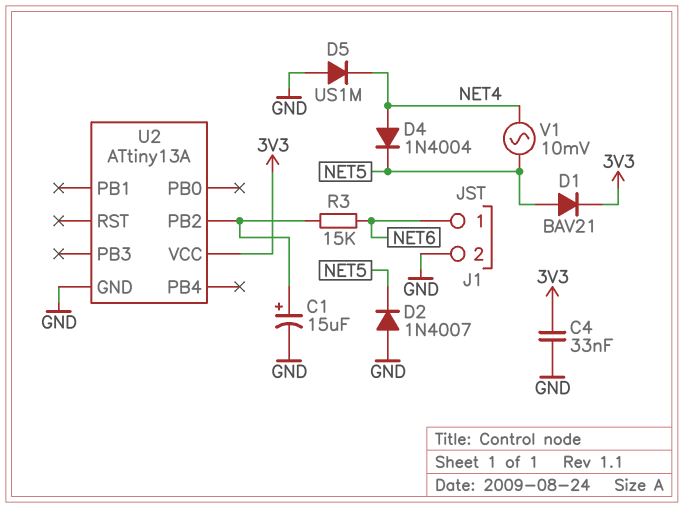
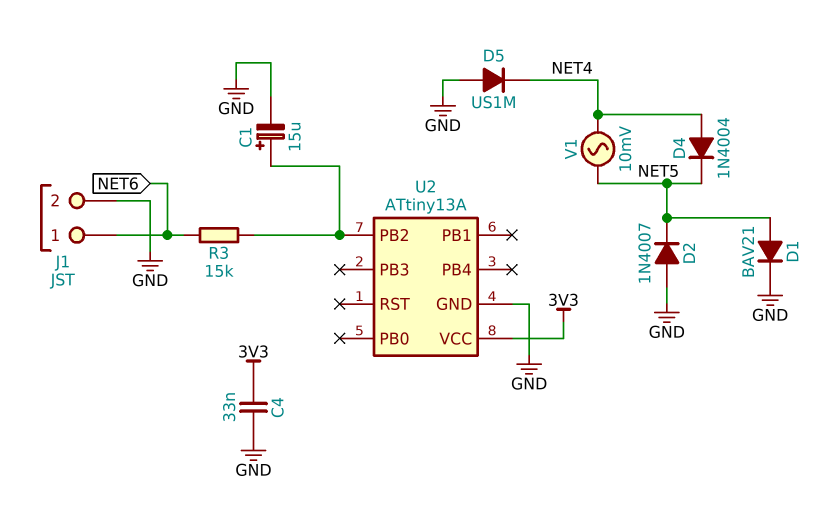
D1: diode BAV21 (A NET5, K 3V3) -> diode BAV21 (A NET5, K GND)

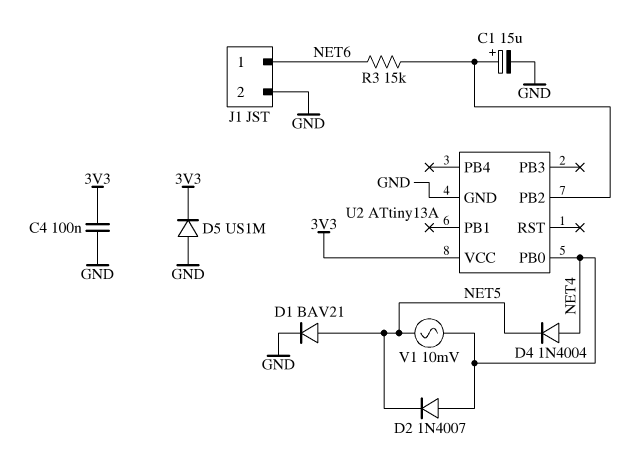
C4: 33nF (3V3, GND) -> 100nF (3V3, GND)
D2: diode 1N4007 (A GND, K NET5) -> diode 1N4007 (A NET4, K NET5)
D5: diode US1M (A GND, K NET4) -> diode US1M (A GND, K 3V3)
U2 pin PB0: none -> NET4

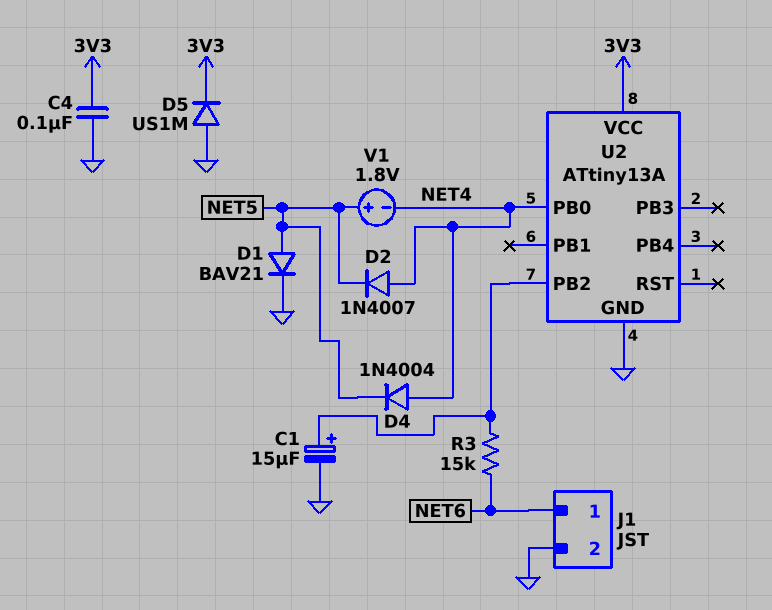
V1: AC 10mV (NET4, NET5) -> 1.8V (plus NET5, minus NET4)

